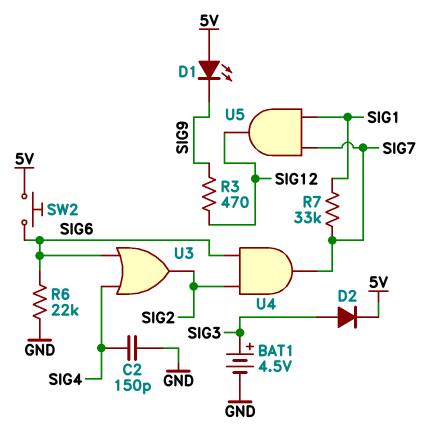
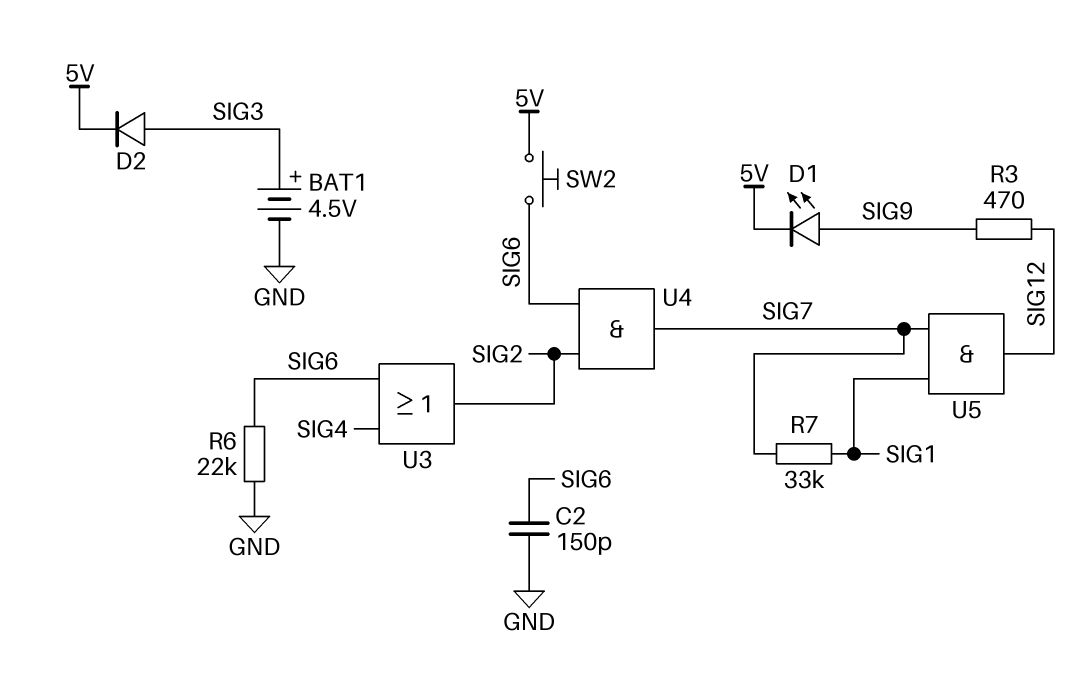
C2: 150pF (GND, SIG4) -> 150pF (GND, SIG6)
D1: LED (A 5V, K SIG9) -> LED (A SIG9, K 5V)

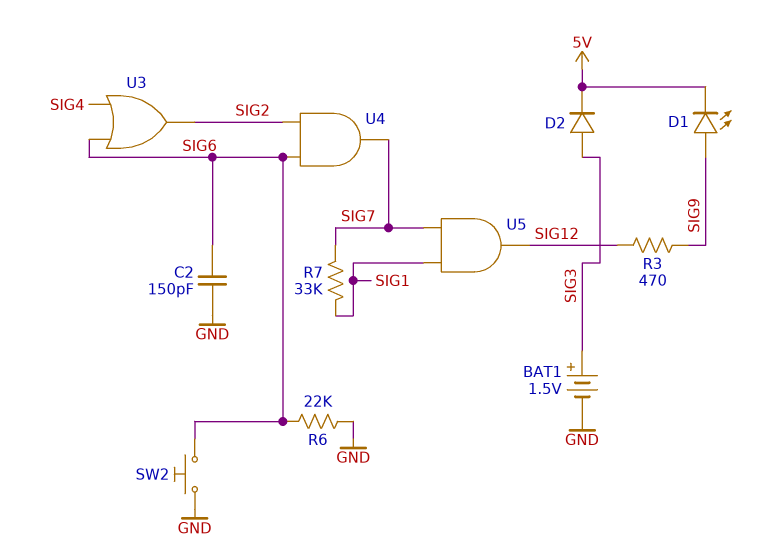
BAT1: 4.5V (plus SIG3, minus GND) -> 1.5V (plus SIG3, minus GND)
SW2: button (5V, SIG6) -> button (GND, SIG6)

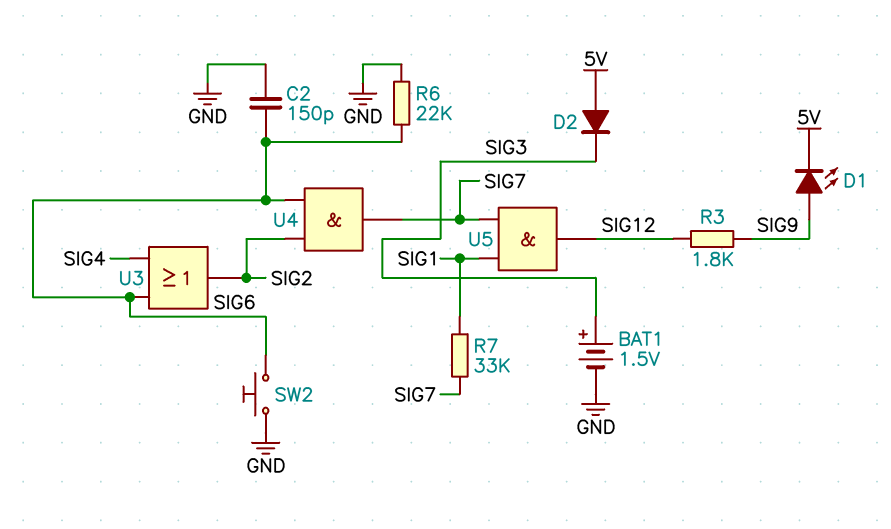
D2: diode (A SIG3, K 5V) -> diode (A 5V, K SIG3)
R3: 470 (SIG9, SIG12) -> 1.8k (SIG9, SIG12)

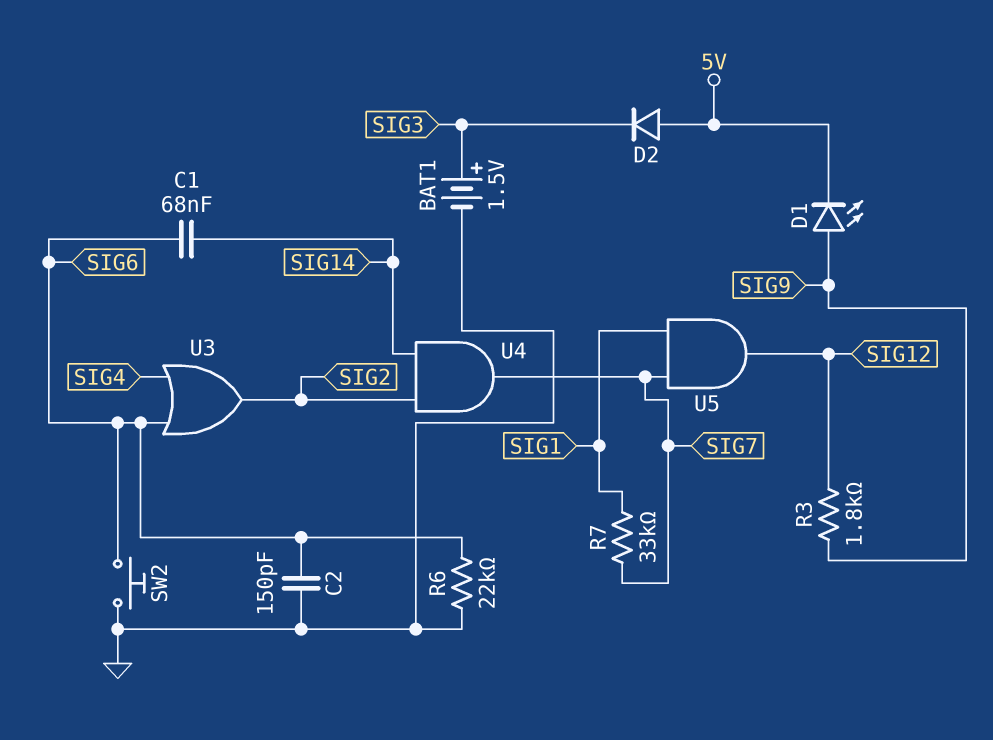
C1: none -> 68nF (SIG6, SIG14)
U4: AND (in SIG2, in SIG6, out SIG7) -> AND (in SIG2, in SIG14, out SIG7)

